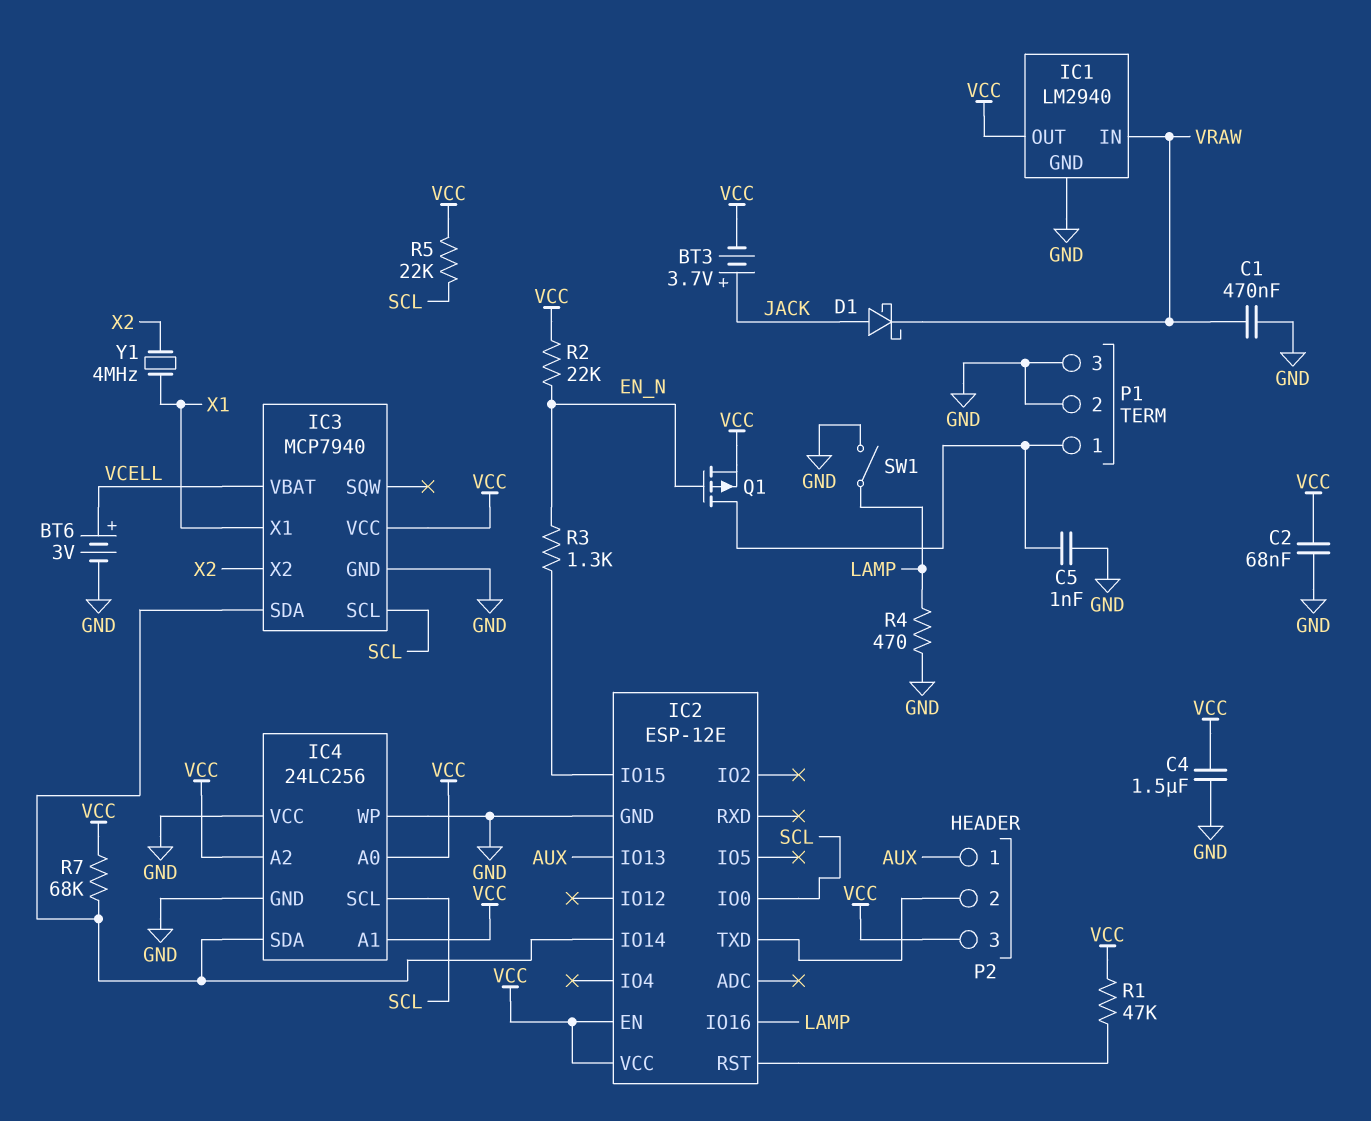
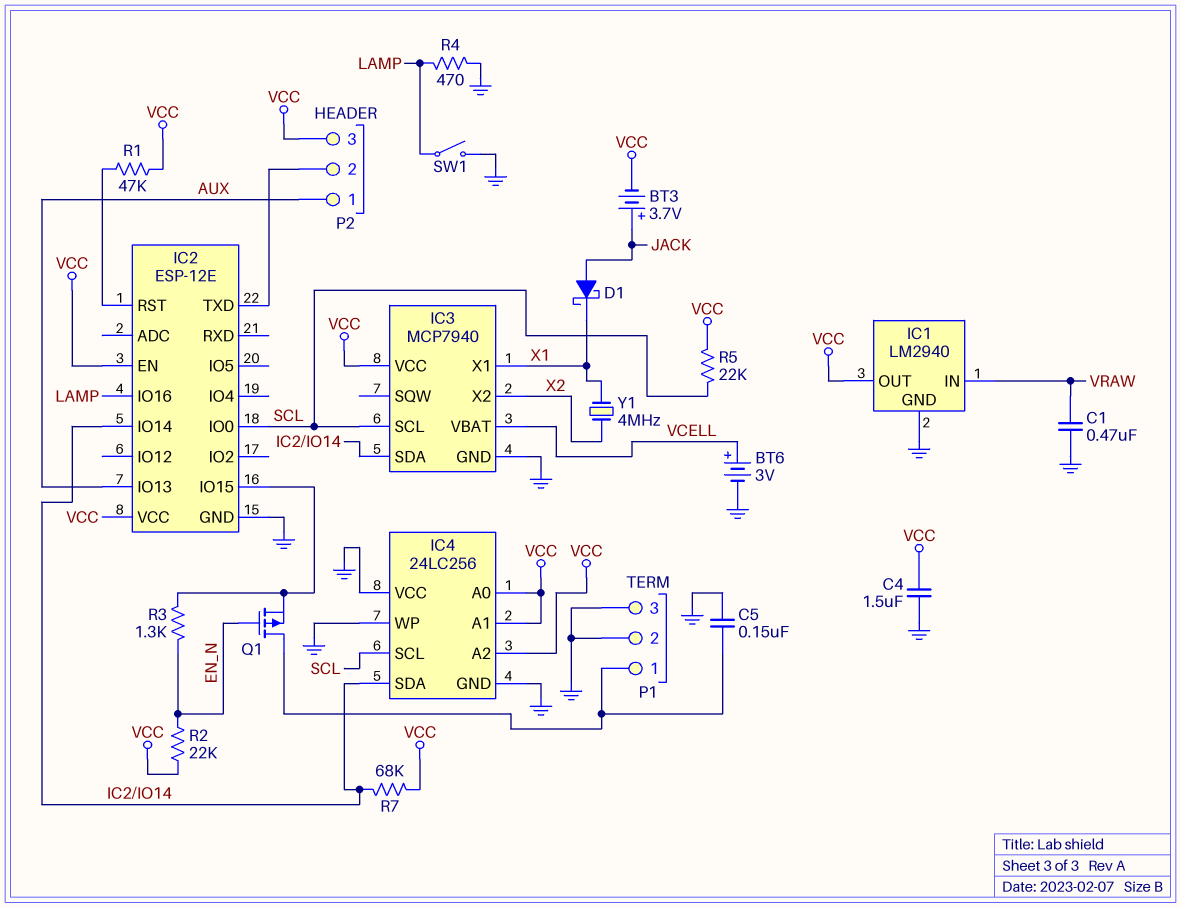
C2: 68nF (GND, VCC) -> none
C5: 1nF (GND, P1/1) -> 150nF (GND, P1/1)
D1: schottky (A JACK, K VRAW) -> schottky (A JACK, K X1)
Q1: PMOS (G EN_N, D P1/1, S VCC) -> PMOS (G EN_N, D P1/1, S IC2/IO15)

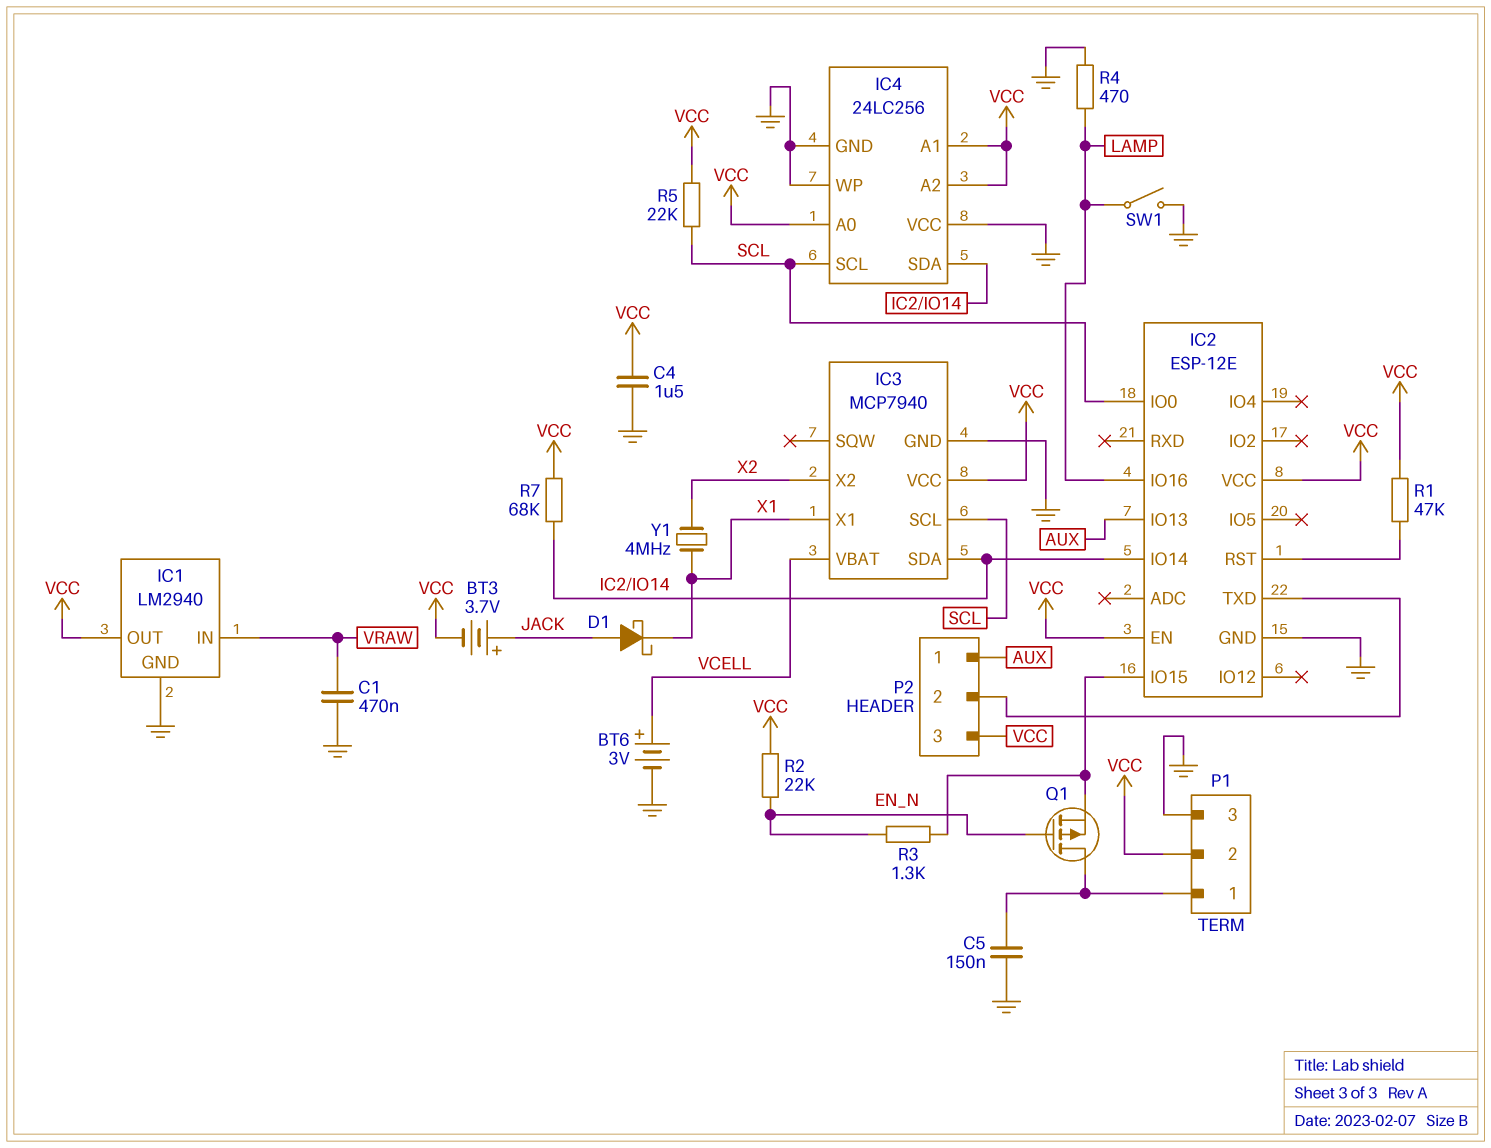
P1 pin 2: GND -> VCC

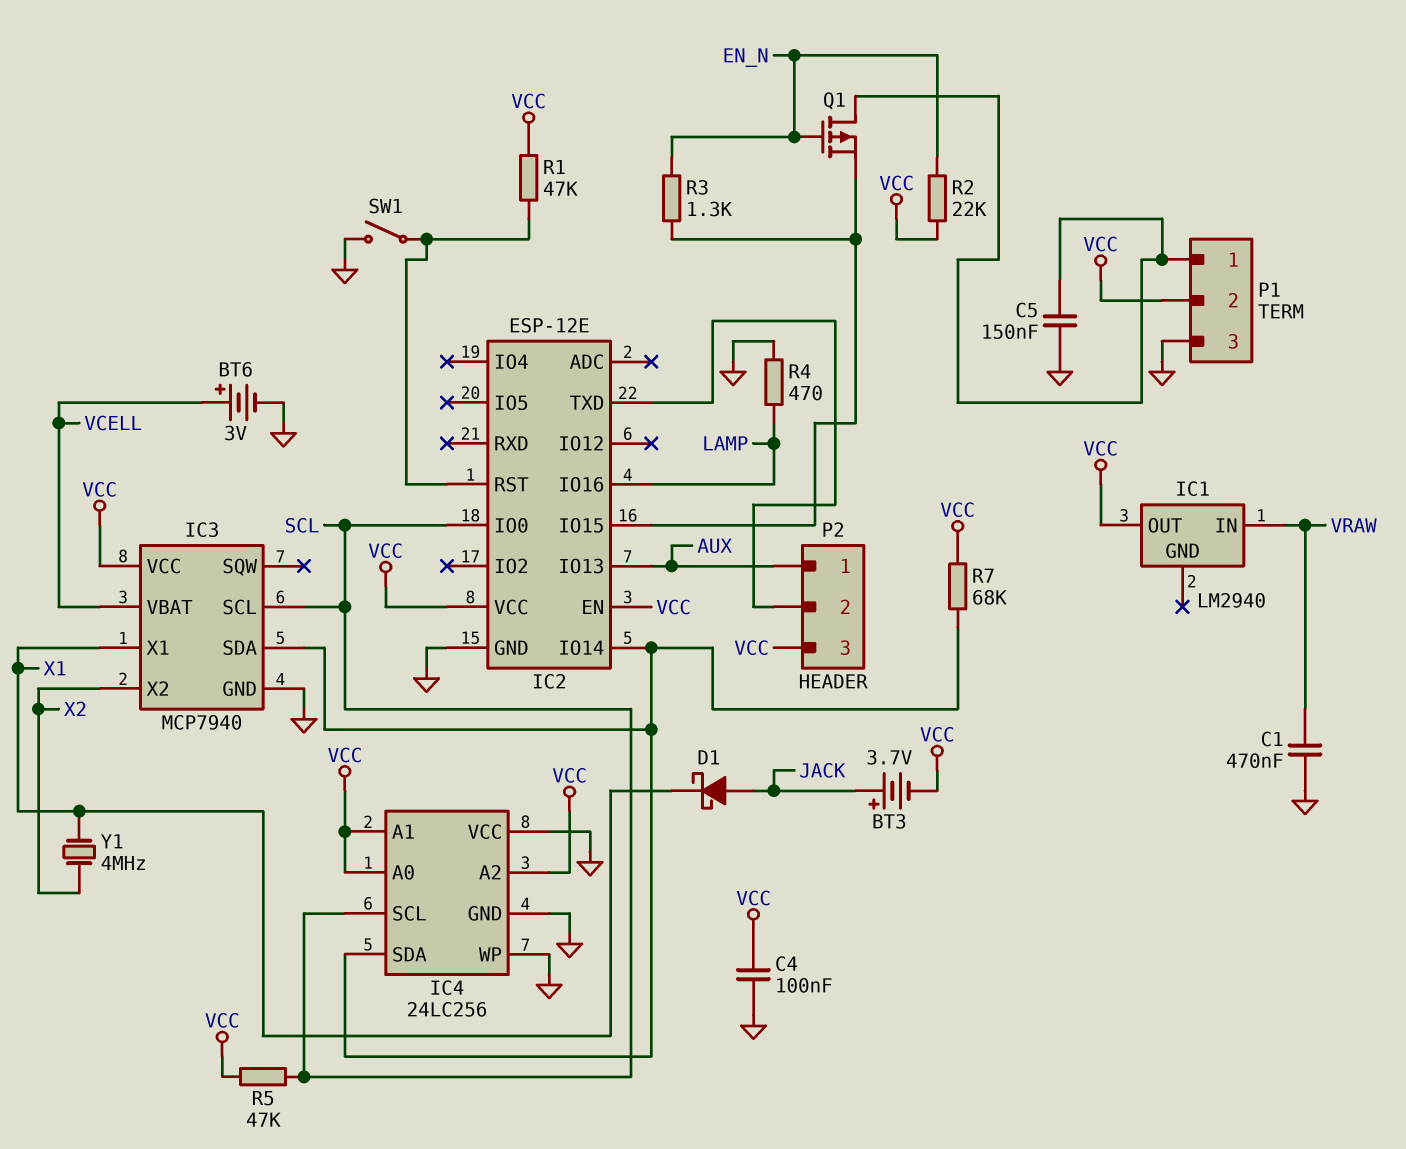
C4: 1.5uF (GND, VCC) -> 100nF (GND, VCC)
IC1 pin GND: GND -> none
R5: 22k (SCL, VCC) -> 47k (SCL, VCC)
SW1: switch (GND, LAMP) -> switch (GND, IC2/RST)

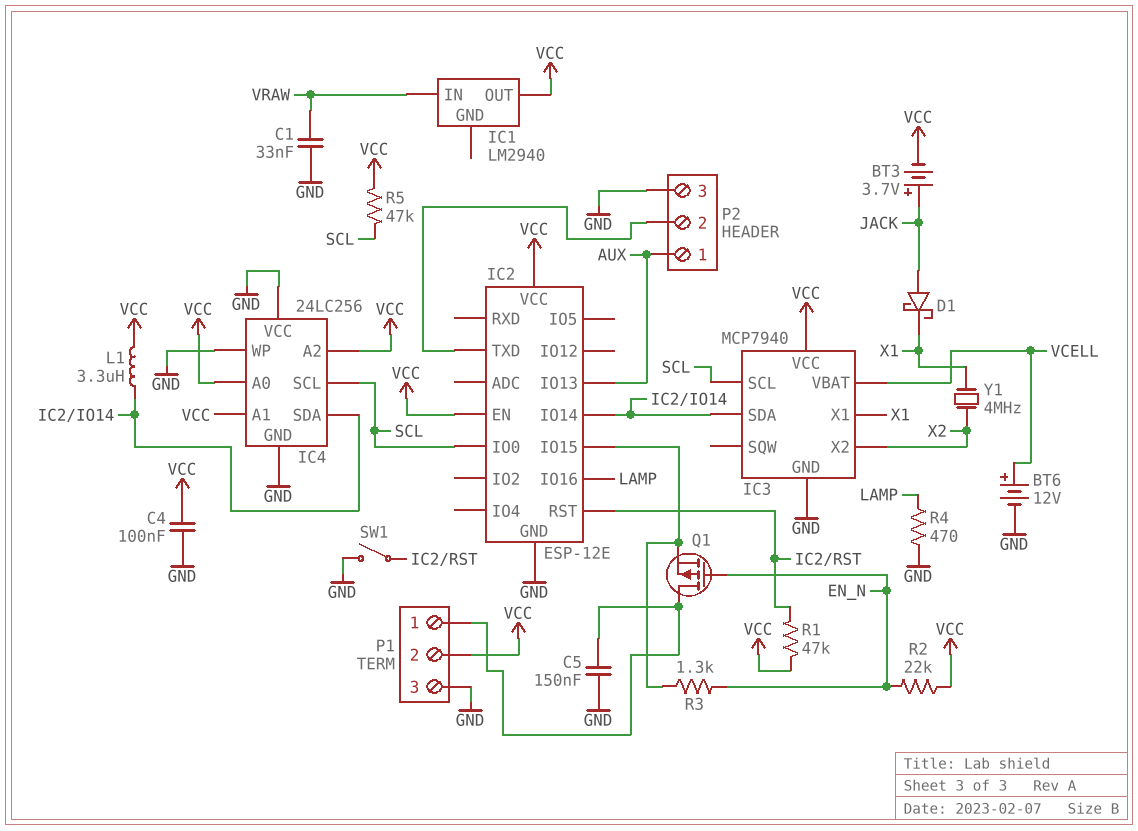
BT6: 3V (plus VCELL, minus GND) -> 12V (plus VCELL, minus GND)
C1: 470nF (GND, VRAW) -> 33nF (GND, VRAW)
L1: none -> 3.3uH (IC2/IO14, VCC)
P2 pin 3: VCC -> GND
R7: 68k (IC2/IO14, VCC) -> none

